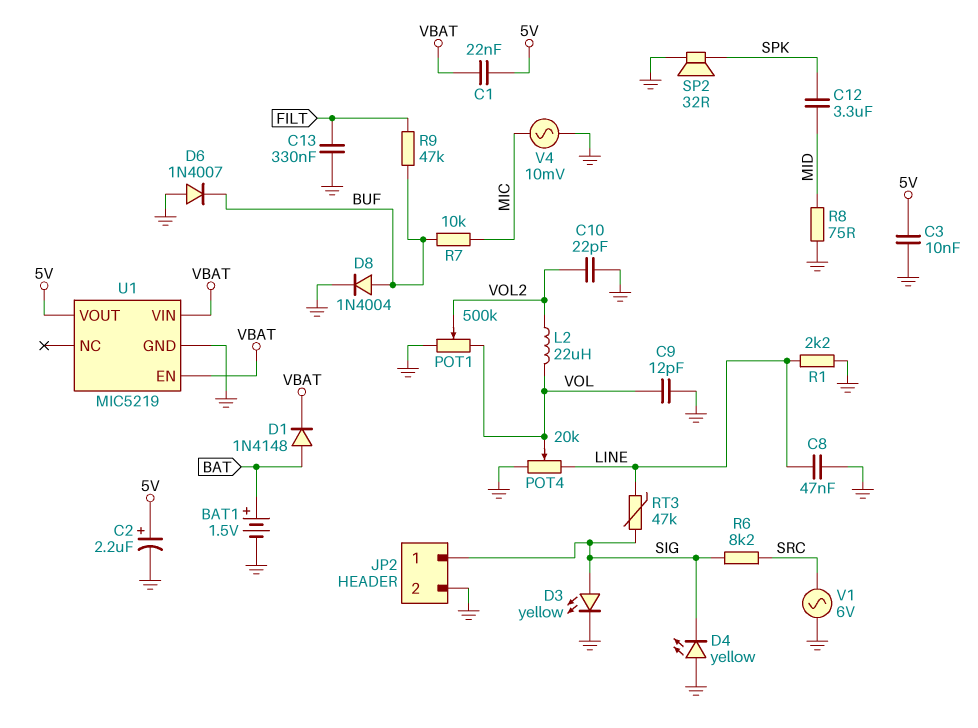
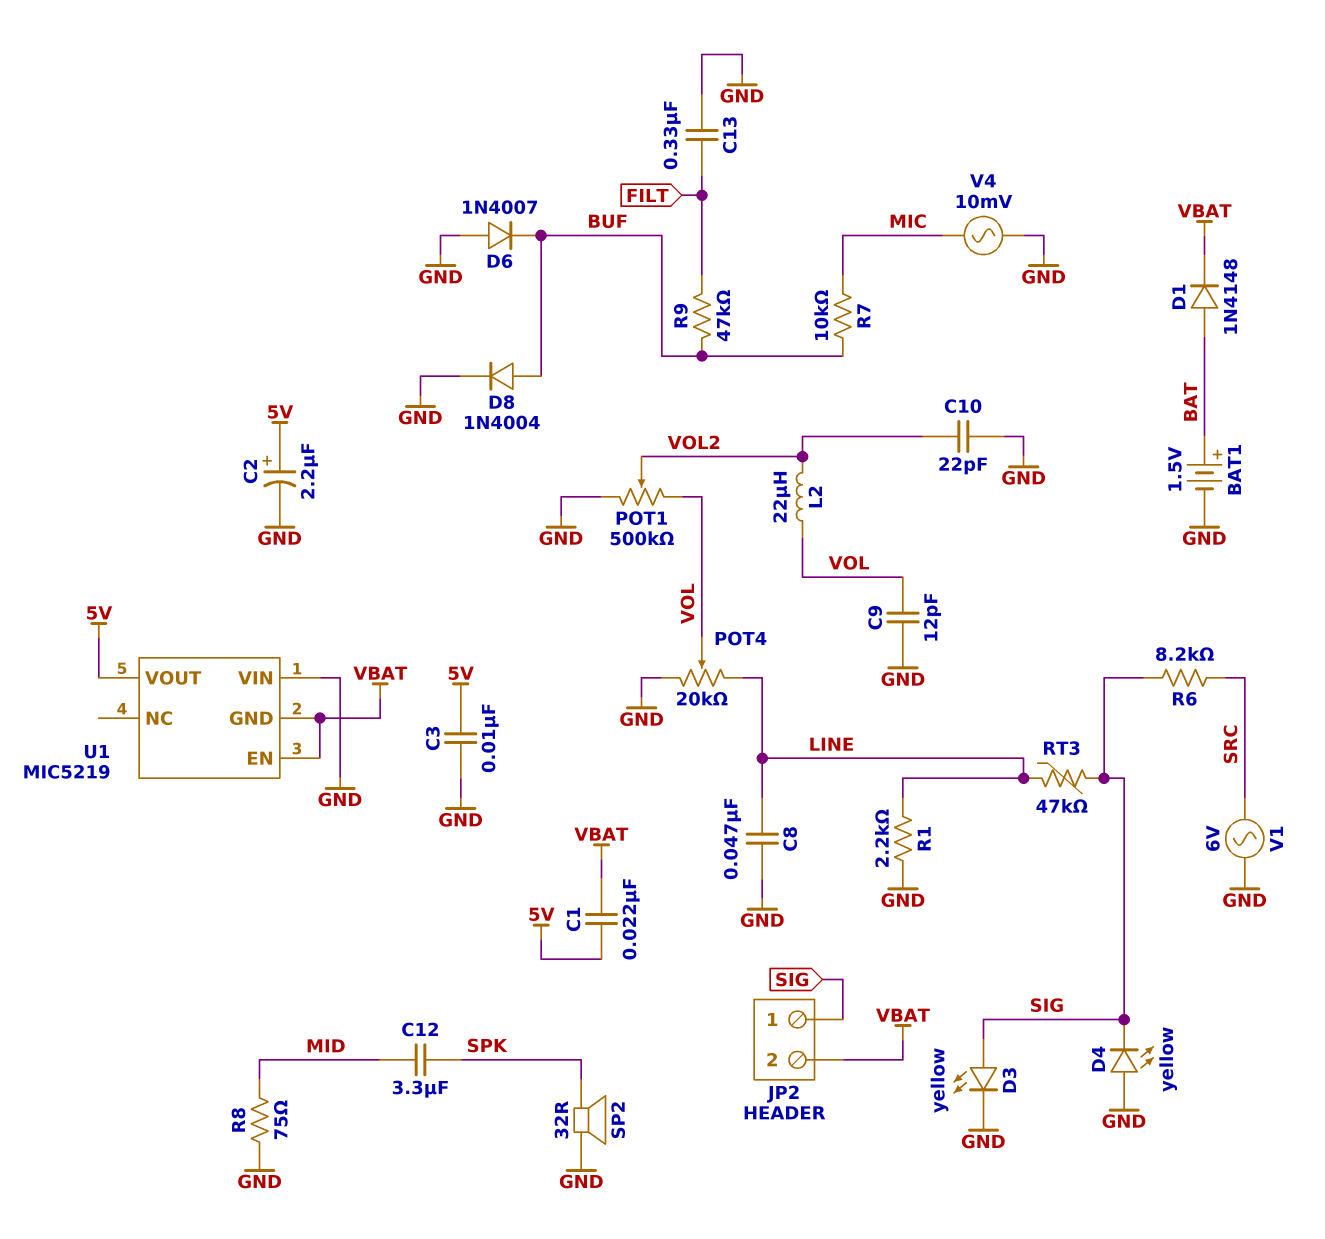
JP2 pin 2: GND -> VBAT
U1 pin GND: GND -> VBAT
U1 pin VIN: VBAT -> GND

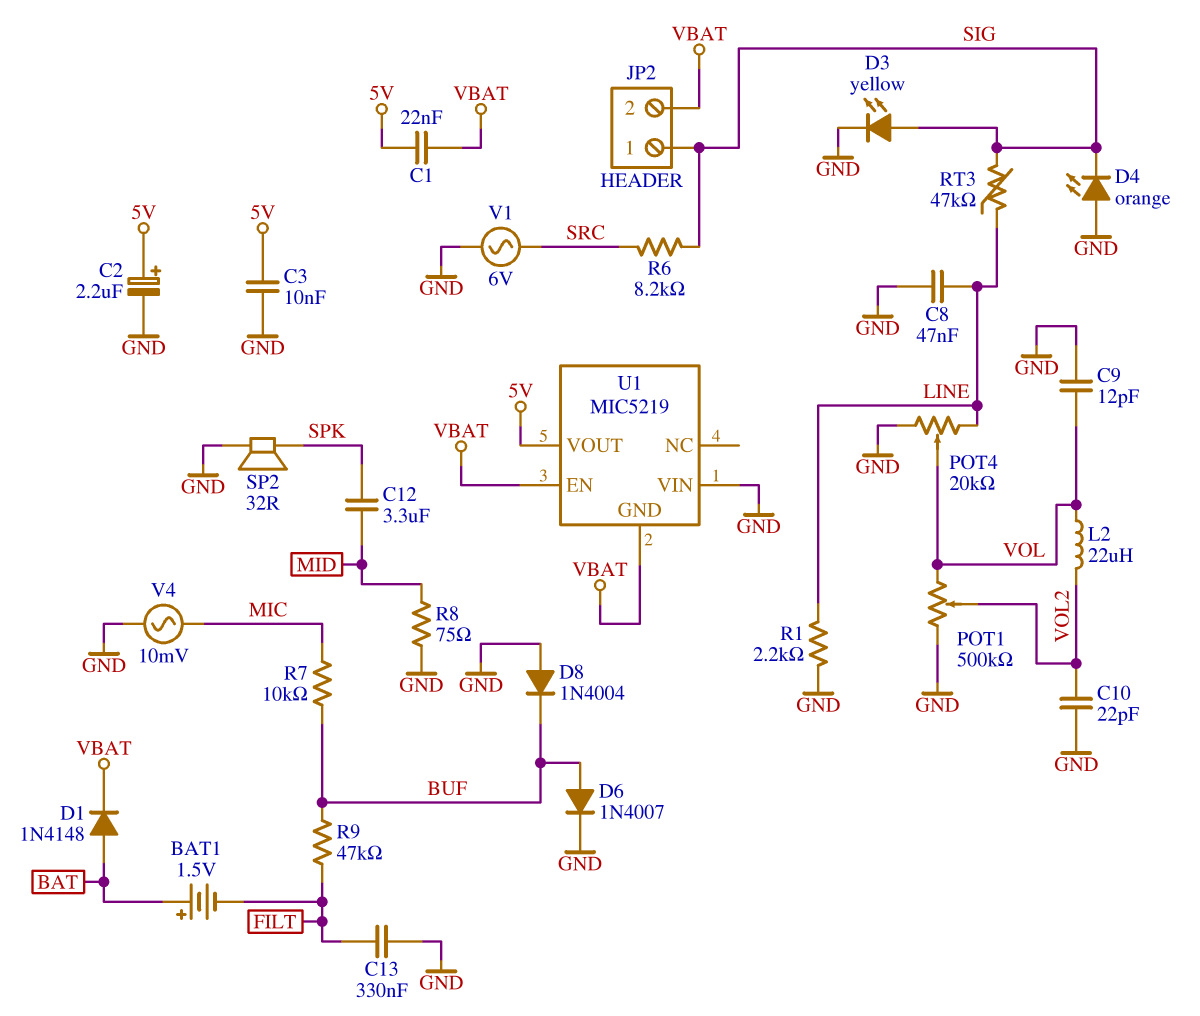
BAT1: 1.5V (plus BAT, minus GND) -> 1.5V (plus BAT, minus FILT)
D4: LED yellow (A GND, K SIG) -> LED orange (A GND, K SIG)
D6: diode 1N4007 (A GND, K BUF) -> diode 1N4007 (A BUF, K GND)
D8: diode 1N4004 (A BUF, K GND) -> diode 1N4004 (A GND, K BUF)

